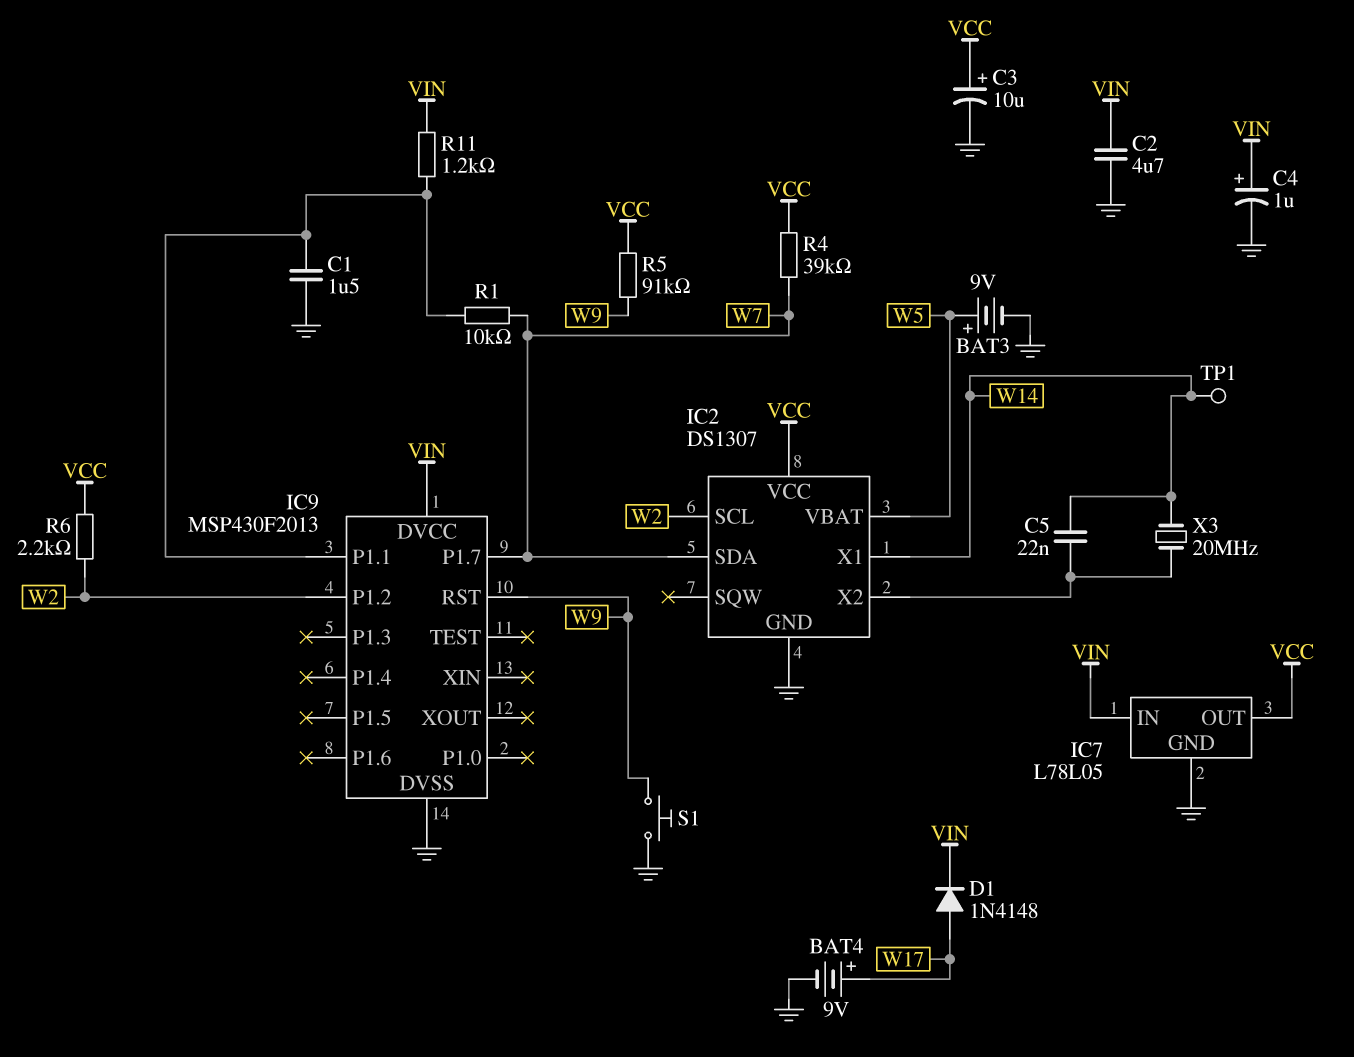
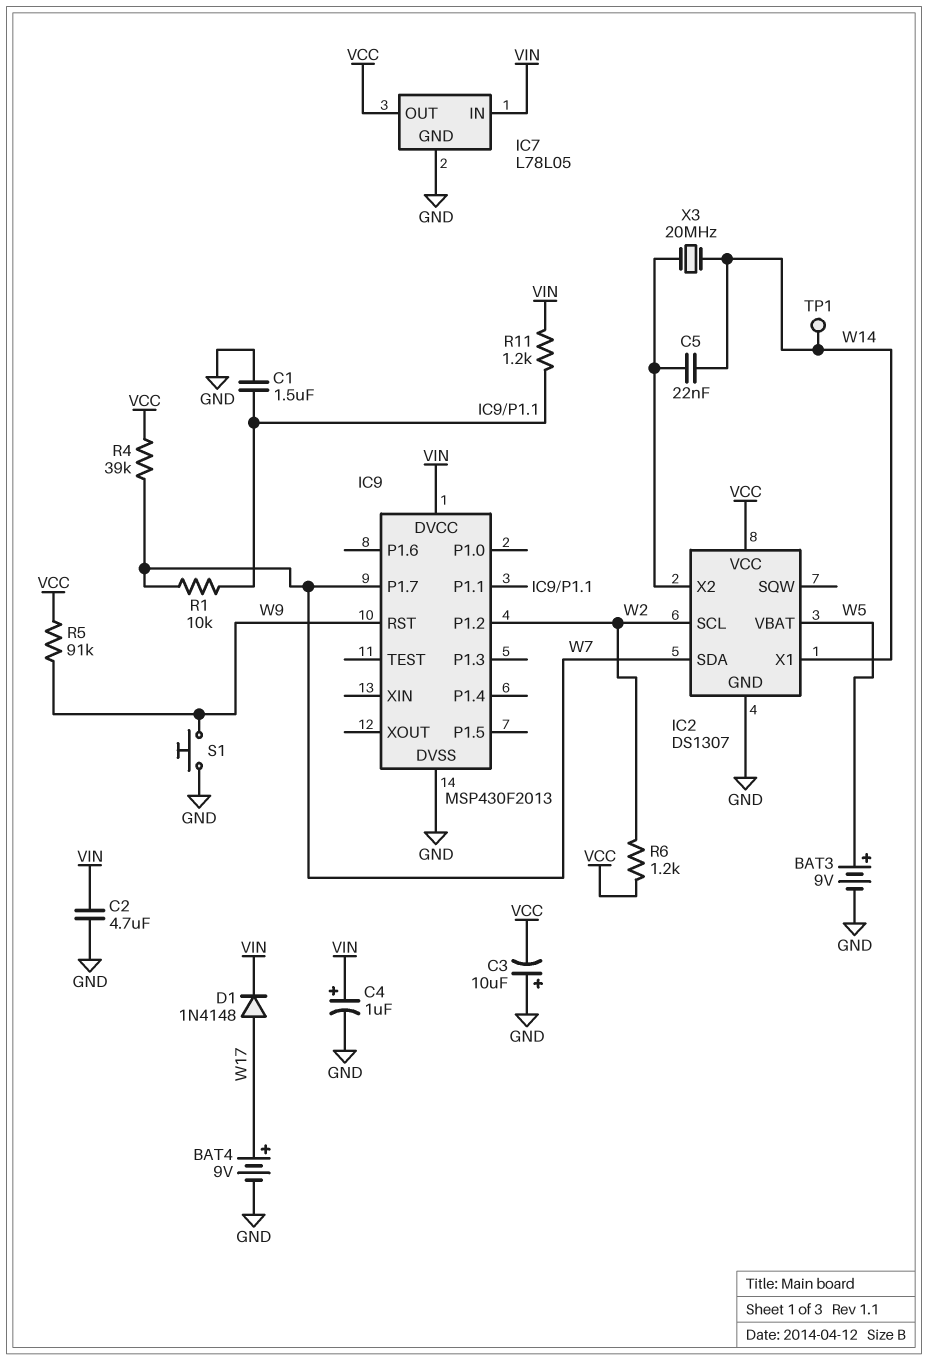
C3: 10uF (plus VCC, minus GND) -> 10uF (plus GND, minus VCC)
R6: 2.2k (VCC, W2) -> 1.2k (VCC, W2)

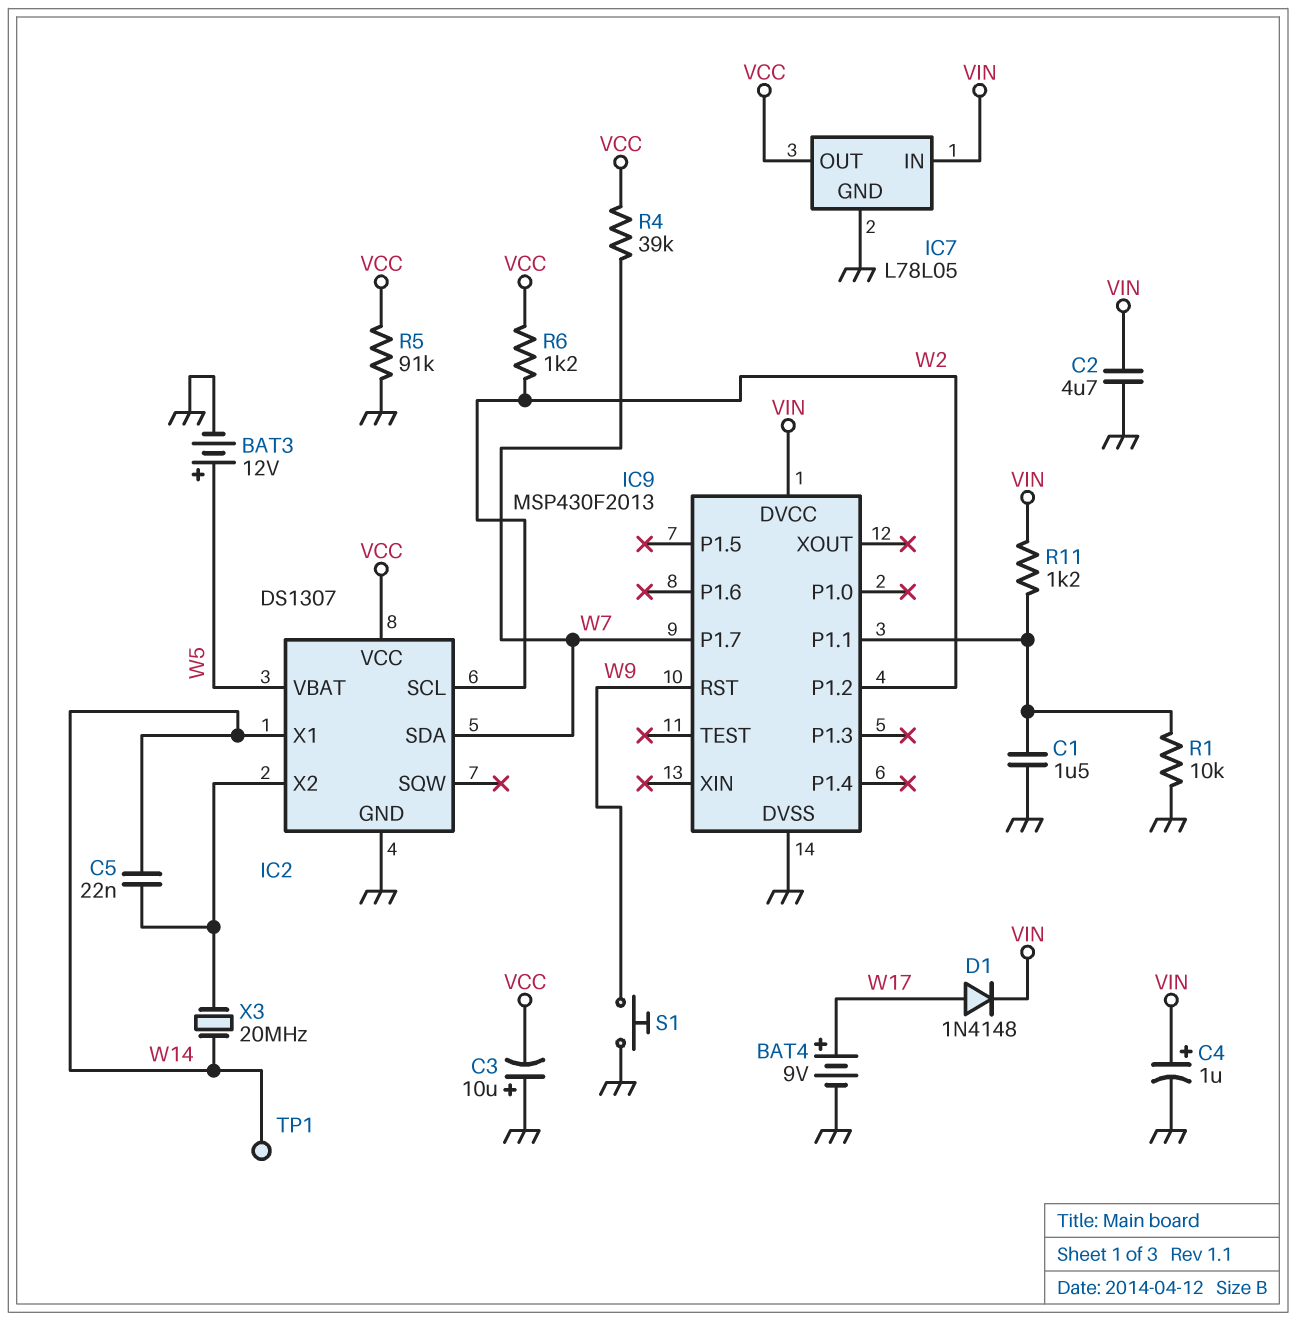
BAT3: 9V (plus W5, minus GND) -> 12V (plus W5, minus GND)
R1: 10k (IC9/P1.1, W7) -> 10k (GND, IC9/P1.1)
R5: 91k (VCC, W9) -> 91k (GND, VCC)

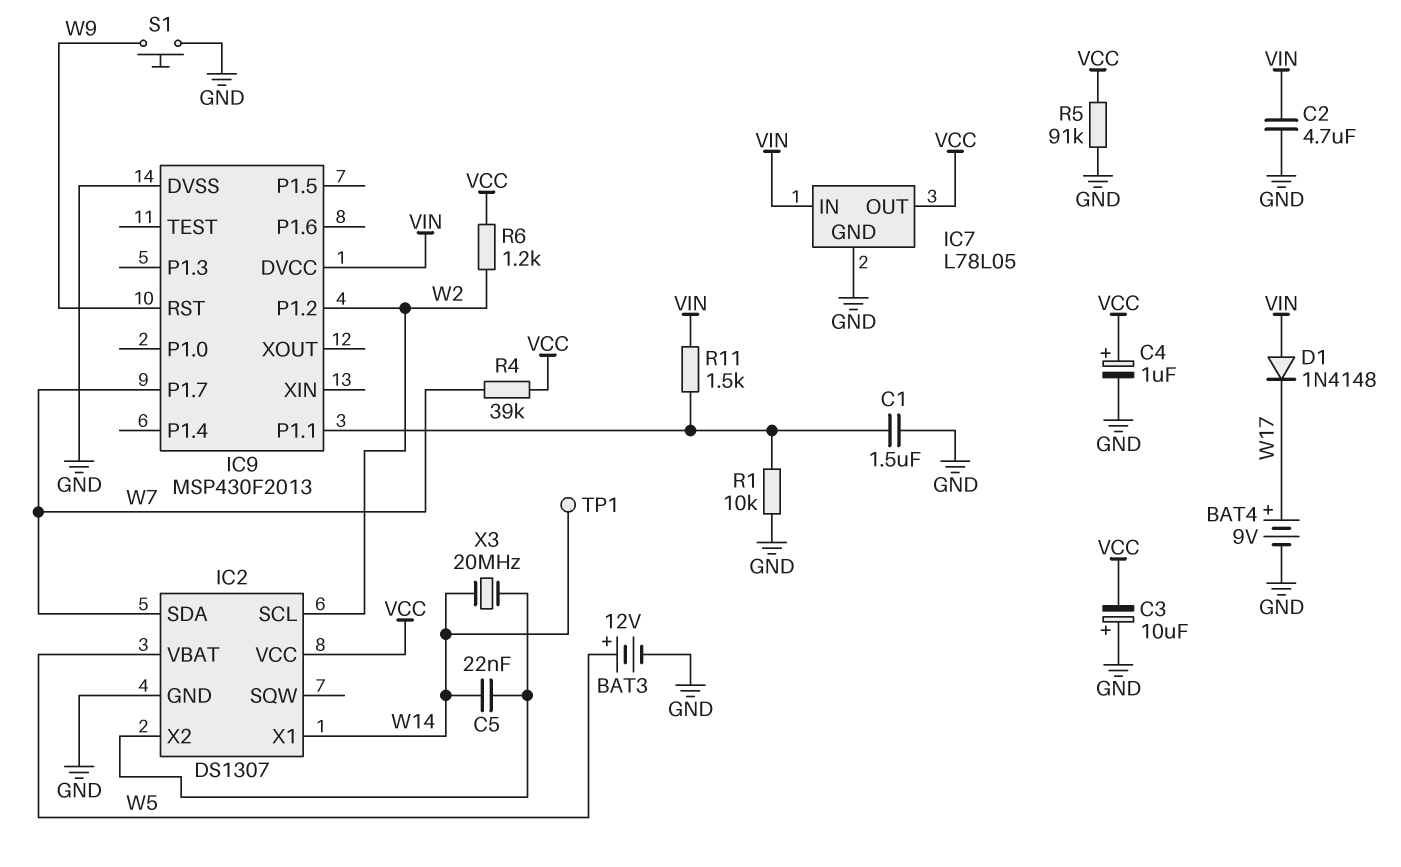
C4: 1uF (plus VIN, minus GND) -> 1uF (plus VCC, minus GND)
D1: diode 1N4148 (A W17, K VIN) -> diode 1N4148 (A VIN, K W17)
R11: 1.2k (IC9/P1.1, VIN) -> 1.5k (IC9/P1.1, VIN)

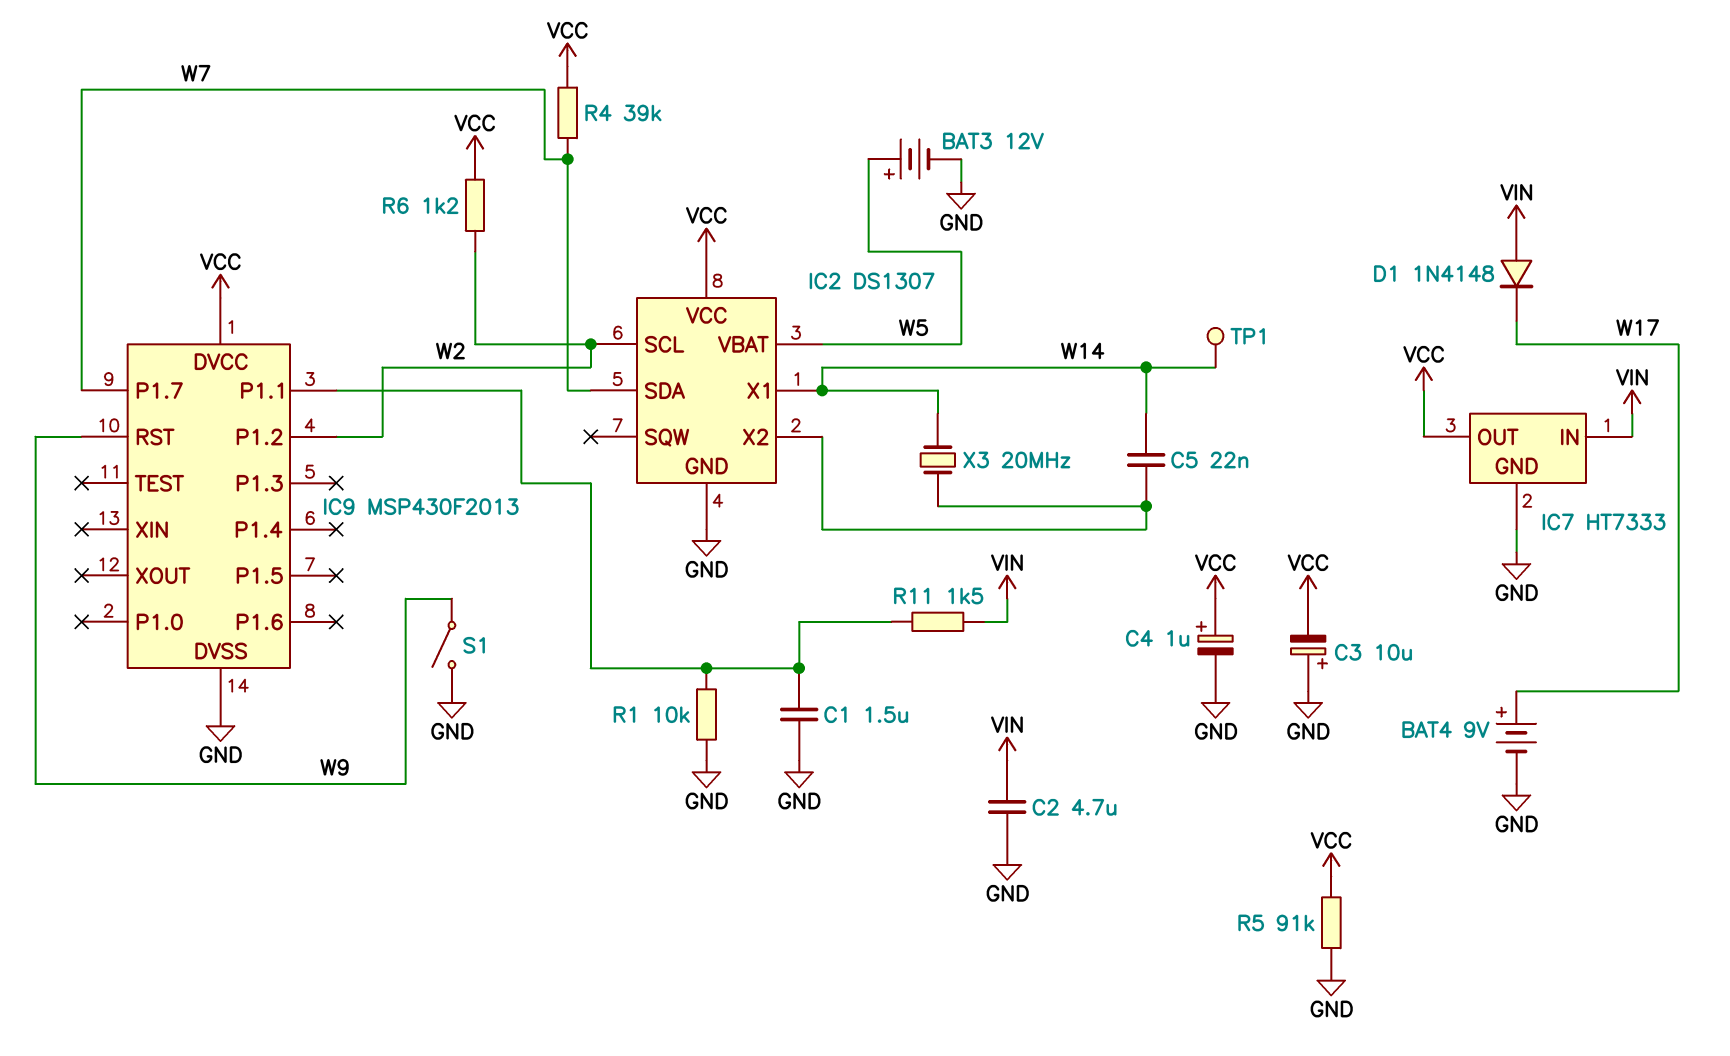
IC7: L78L05 -> HT7333
IC9 pin DVCC: VIN -> VCC
S1: button (GND, W9) -> switch (GND, W9)

